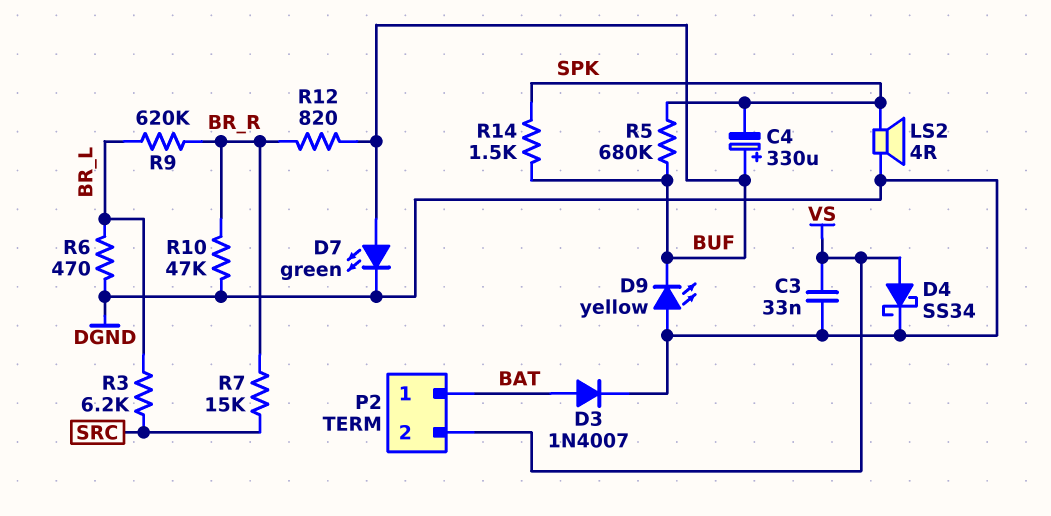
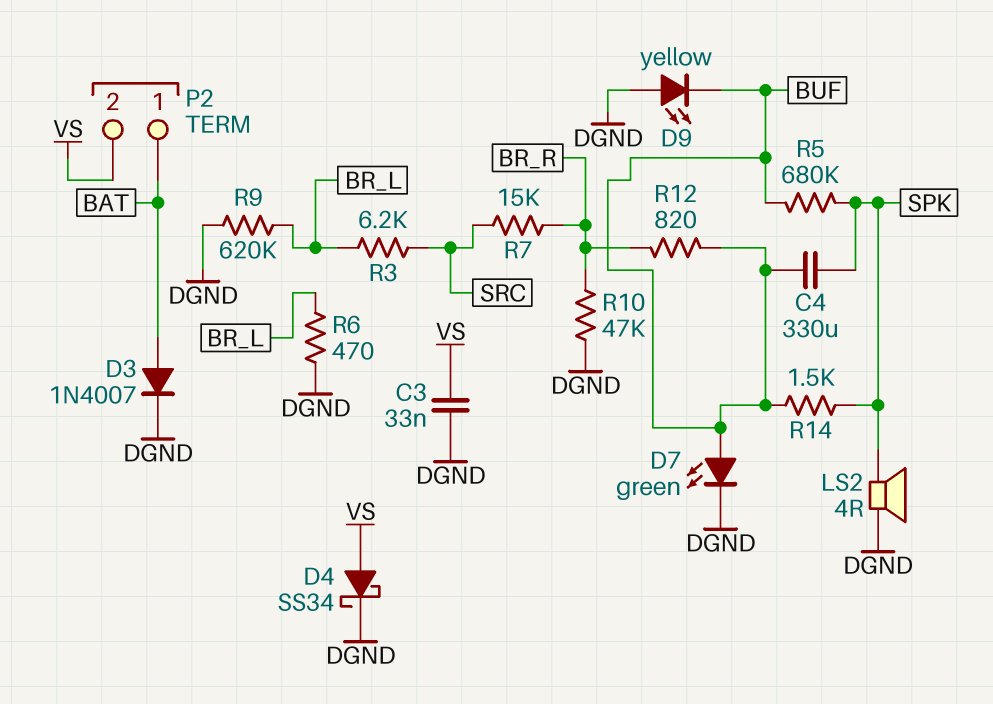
C4: 330uF (plus BUF, minus SPK) -> 330uF (BUF, SPK)
R9: 620k (BR_L, BR_R) -> 620k (BR_L, DGND)

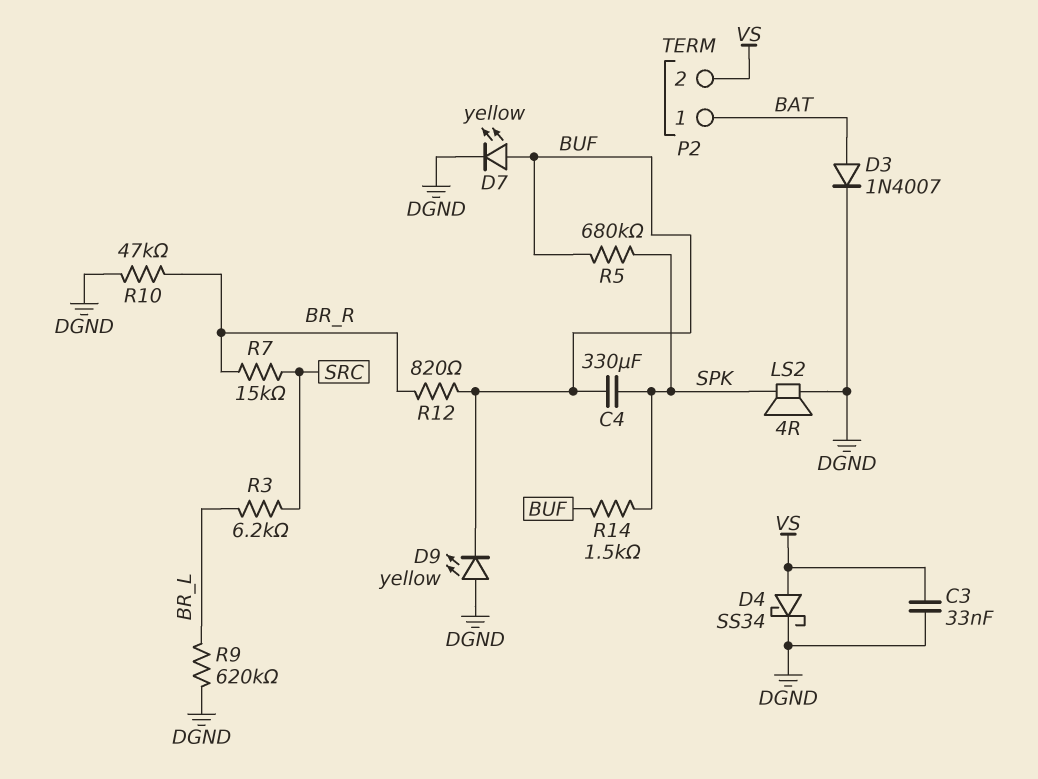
D7: LED green (A BUF, K DGND) -> LED yellow (A BUF, K DGND)
R6: 470 (BR_L, DGND) -> none

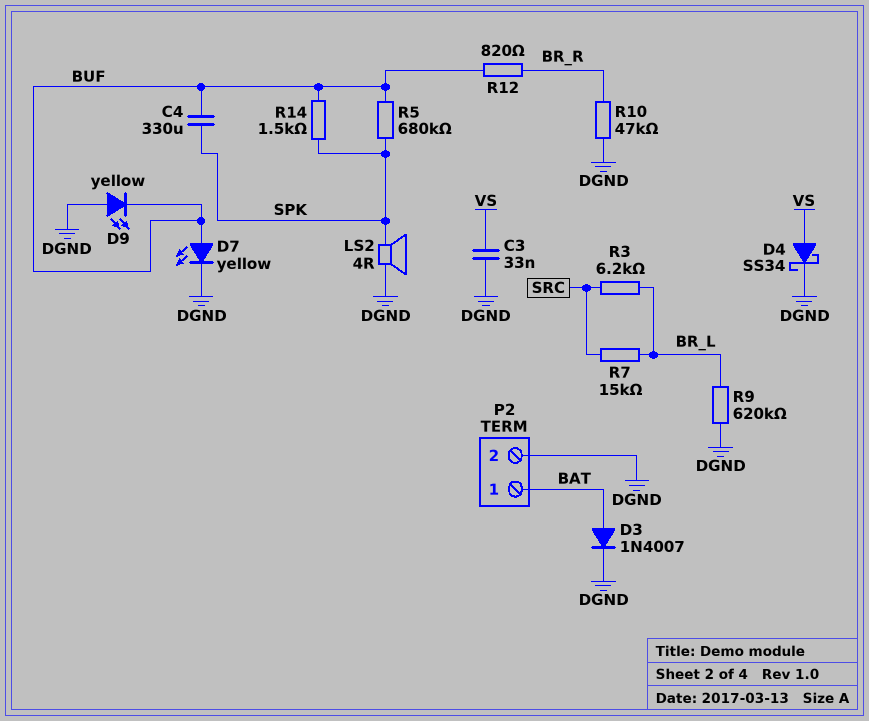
P2 pin 2: VS -> DGND
R7: 15k (BR_R, SRC) -> 15k (BR_L, SRC)

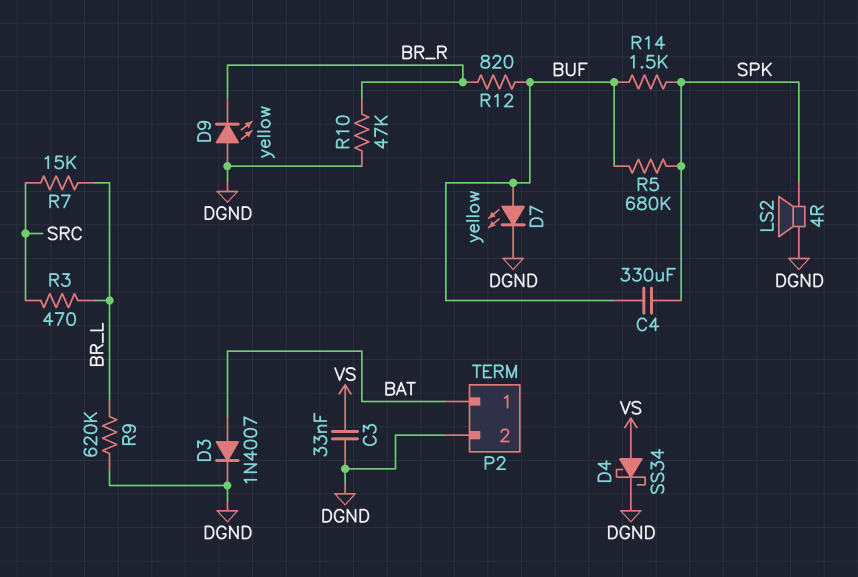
D9: LED yellow (A DGND, K BUF) -> LED yellow (A DGND, K BR_R)
R3: 6.2k (BR_L, SRC) -> 470 (BR_L, SRC)

